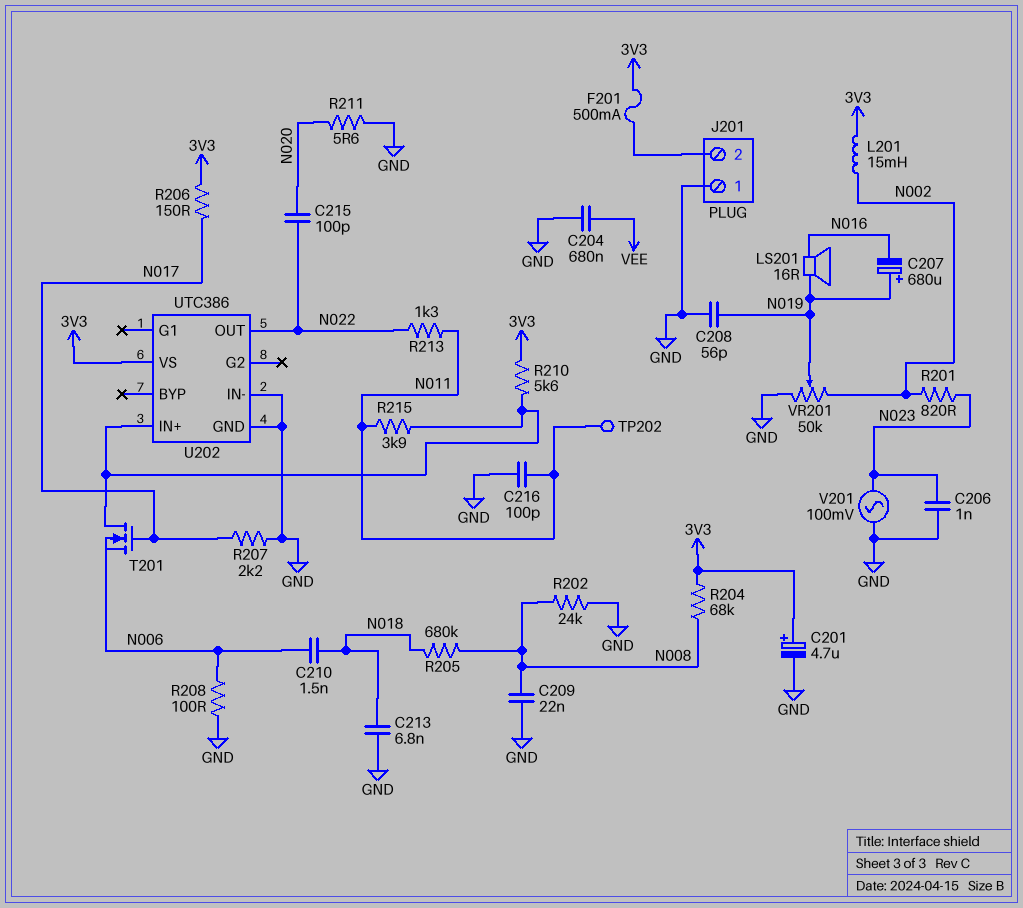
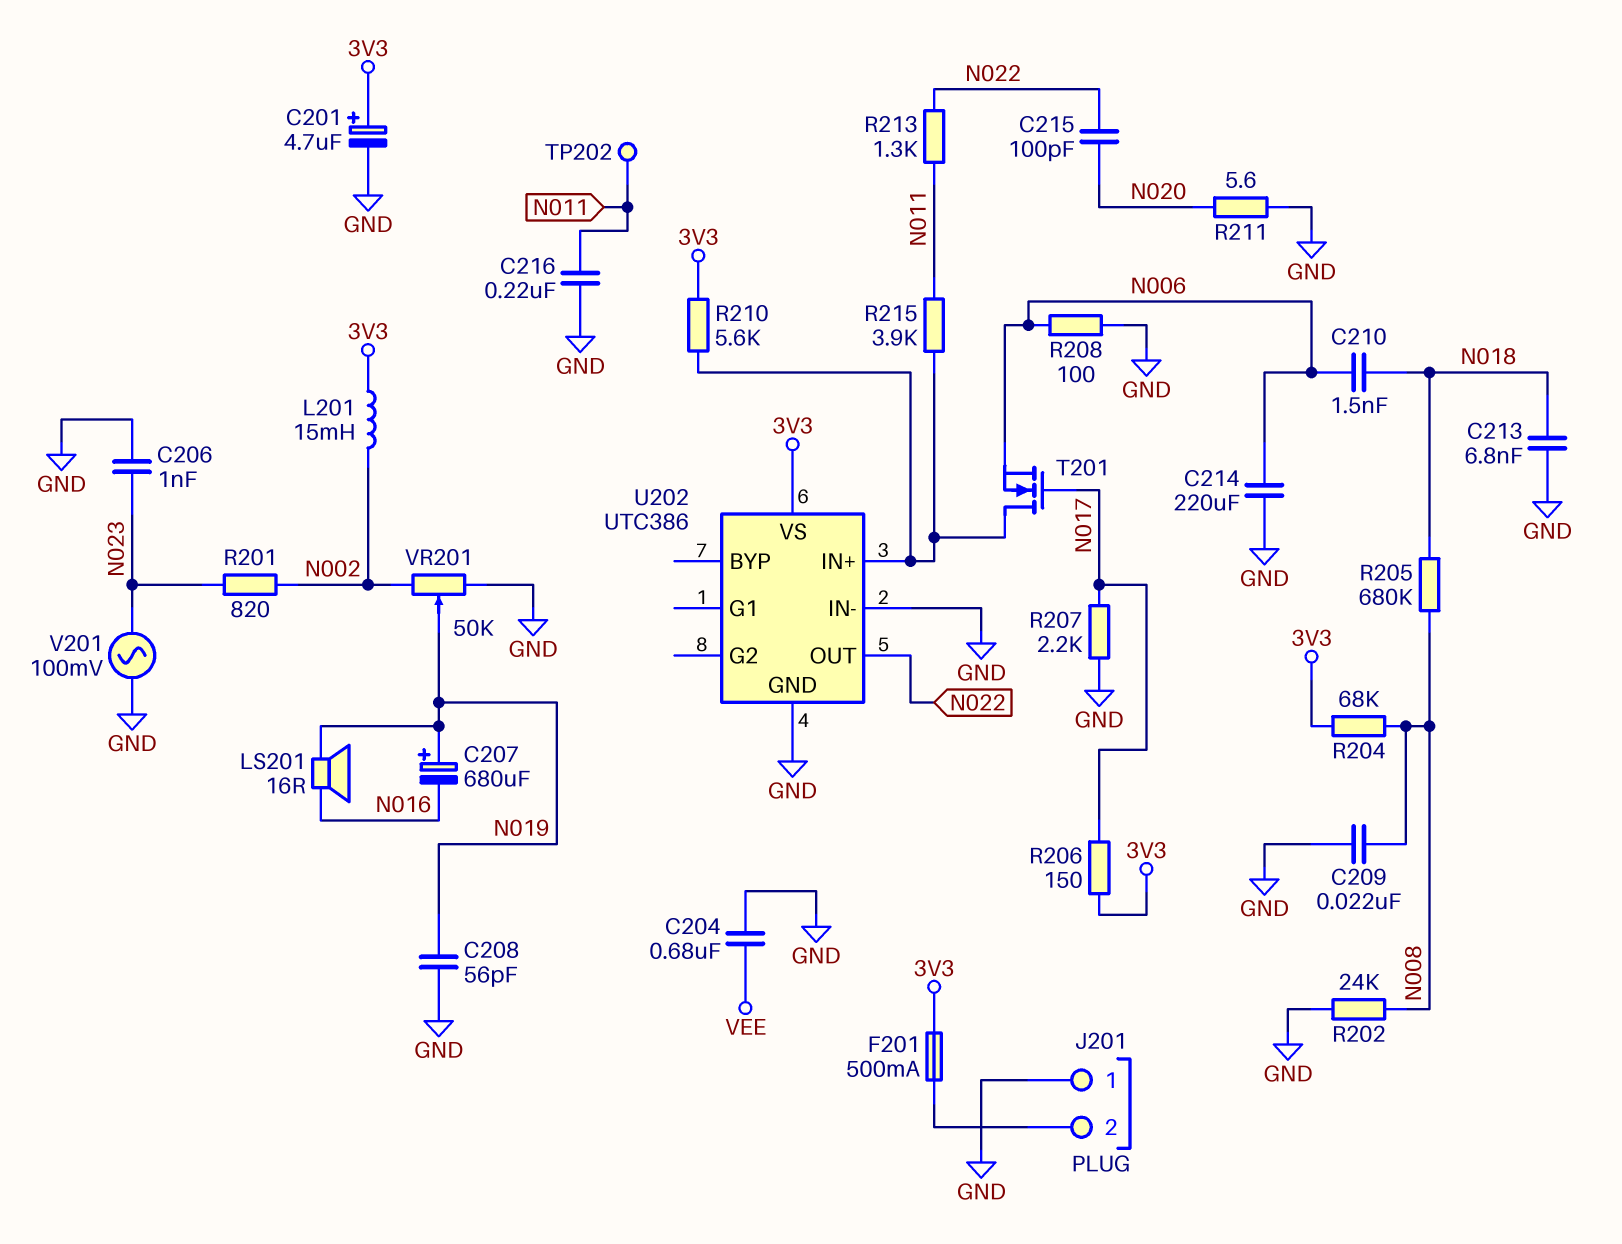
C214: none -> 220uF (GND, N006)
C216: 100pF (GND, N011) -> 220nF (GND, N011)

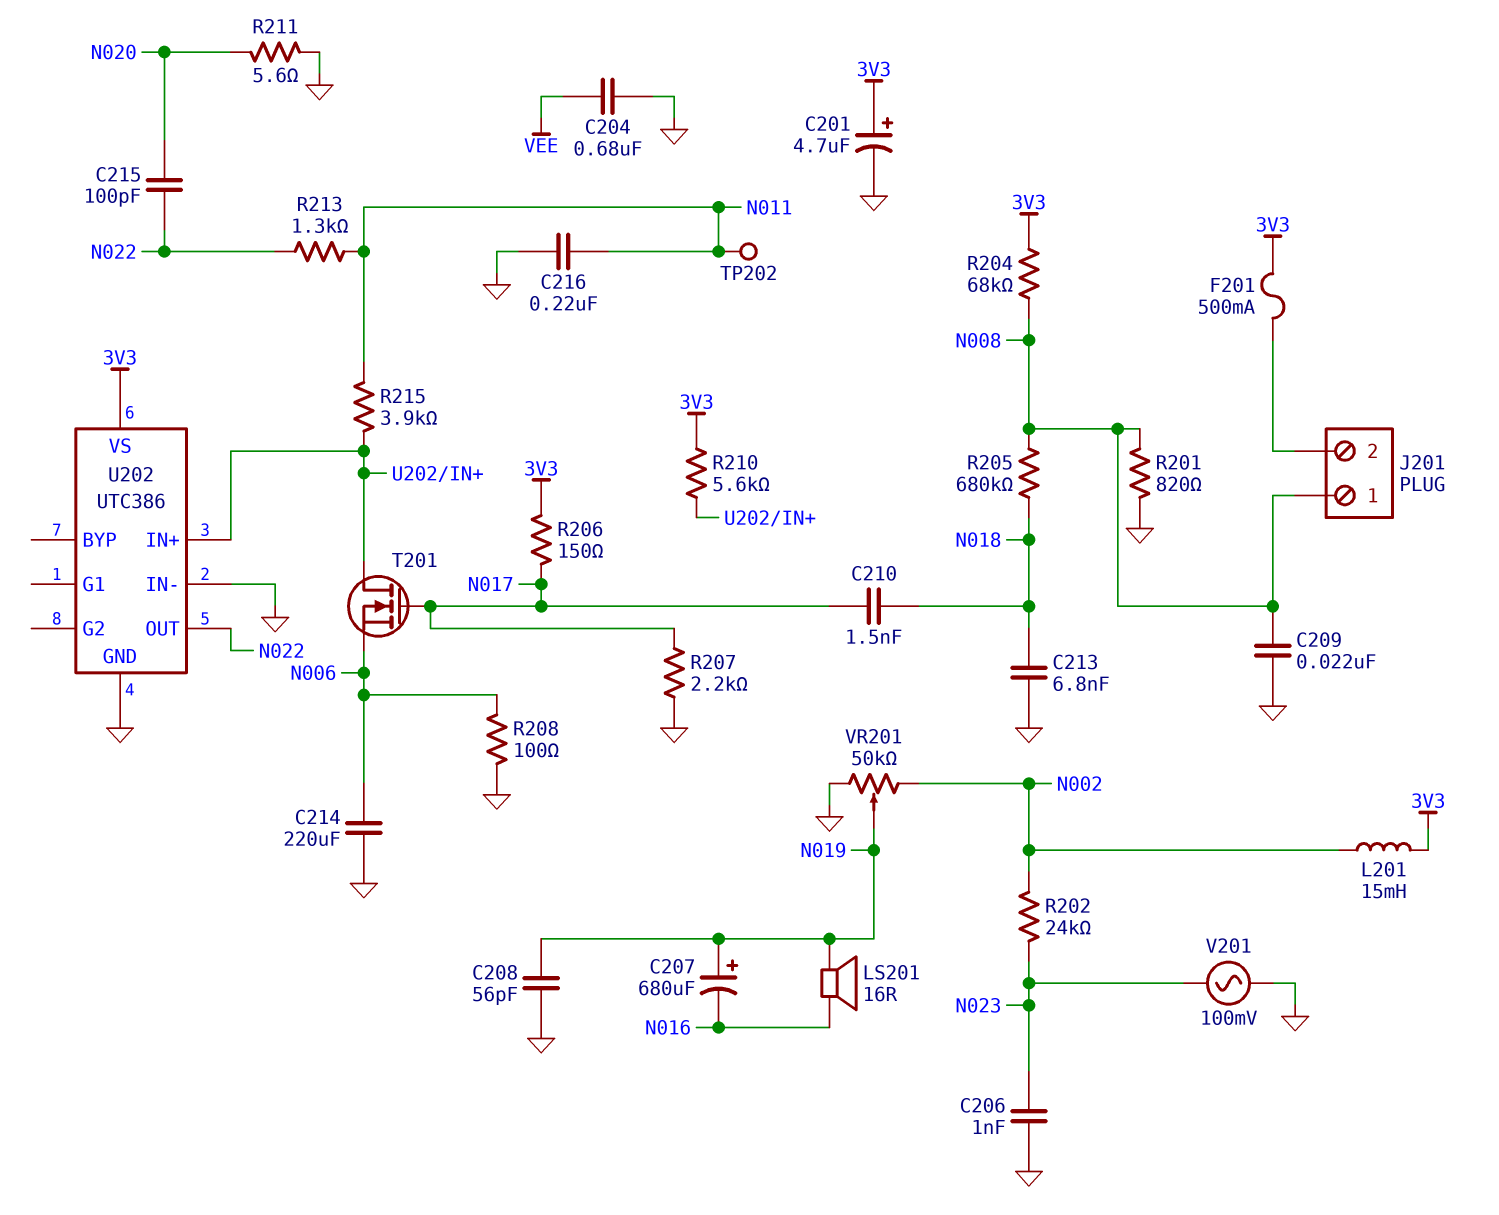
C210: 1.5nF (N006, N018) -> 1.5nF (N017, N018)
J201 pin 1: GND -> N008
R201: 820 (N002, N023) -> 820 (GND, N008)
R202: 24k (GND, N008) -> 24k (N002, N023)

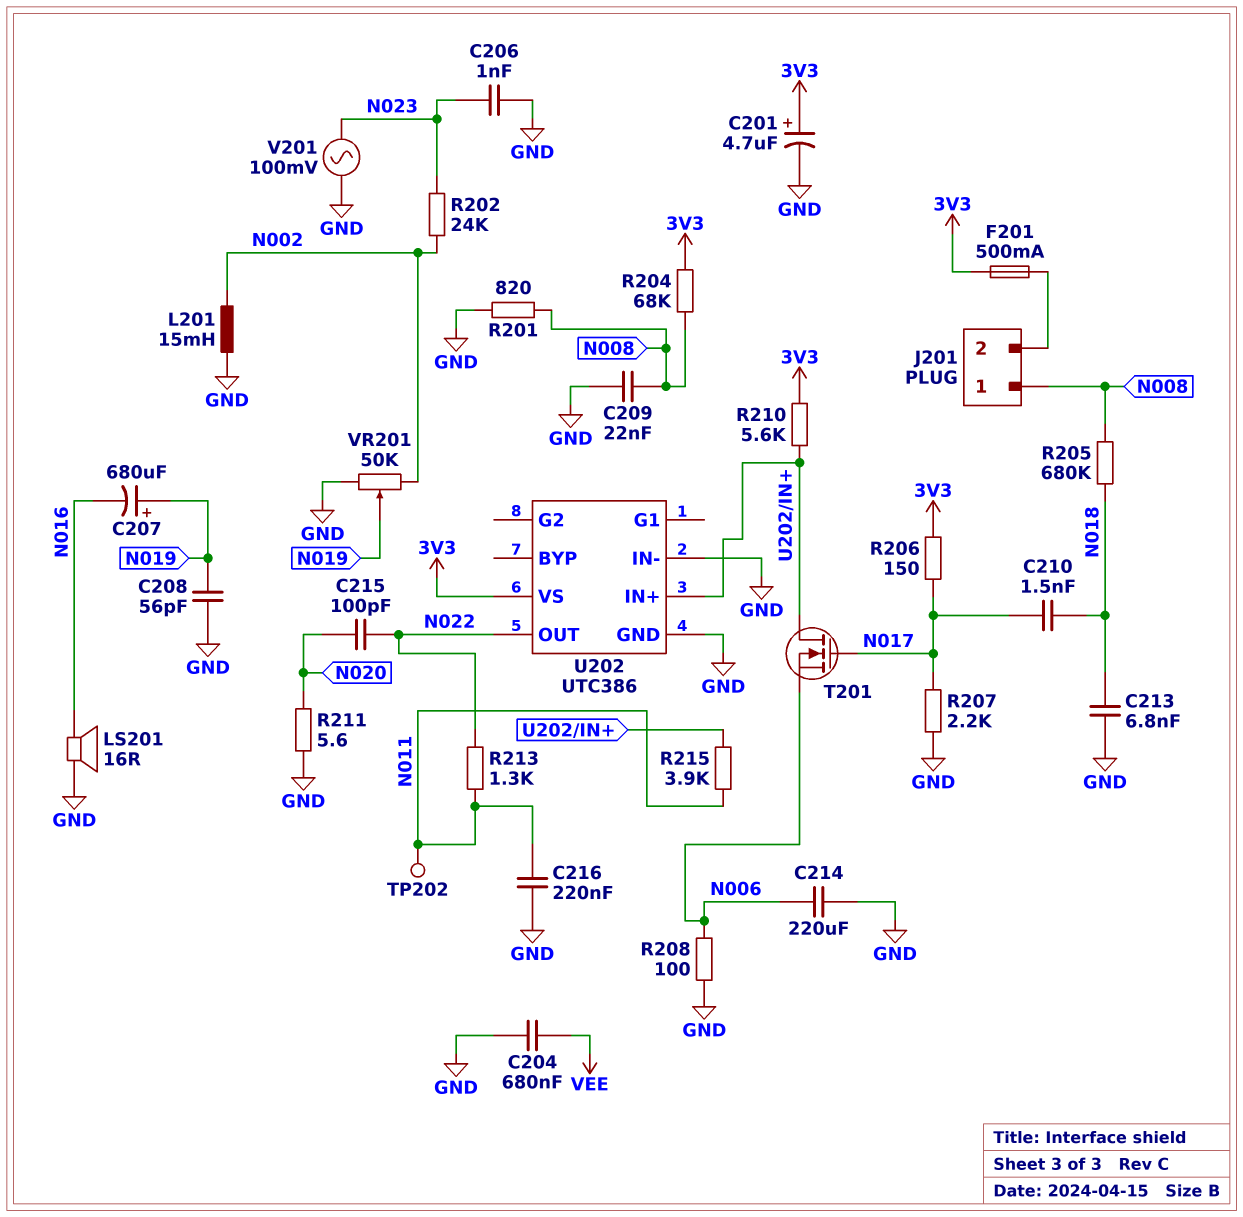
L201: 15mH (3V3, N002) -> 15mH (GND, N002)
LS201: speaker 16R (N016, N019) -> speaker 16R (GND, N016)

